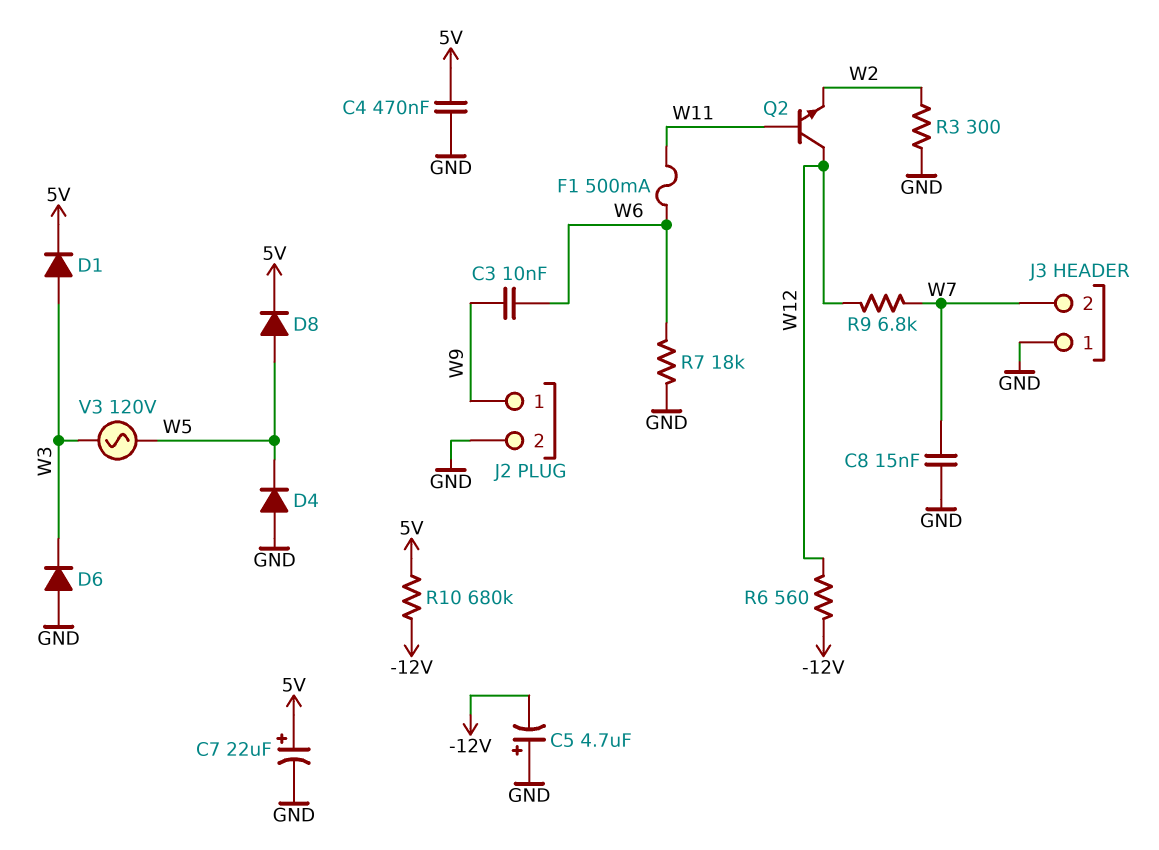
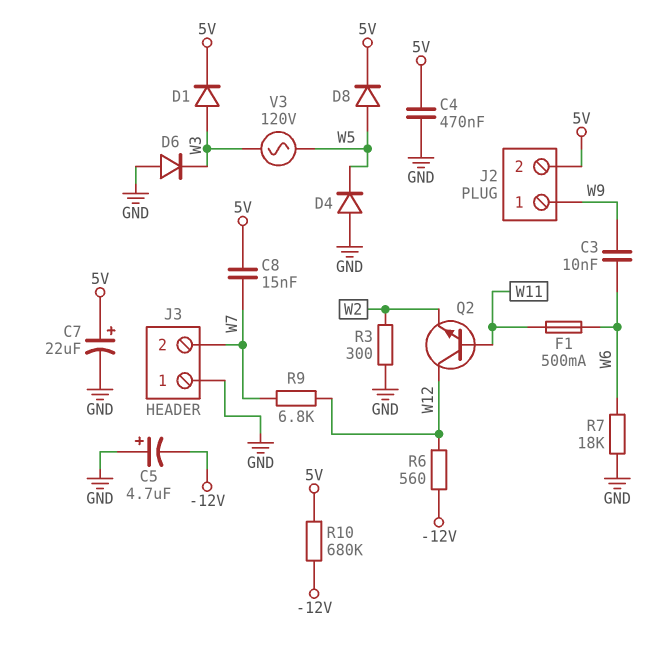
C8: 15nF (GND, W7) -> 15nF (5V, W7)
J2 pin 2: GND -> 5V

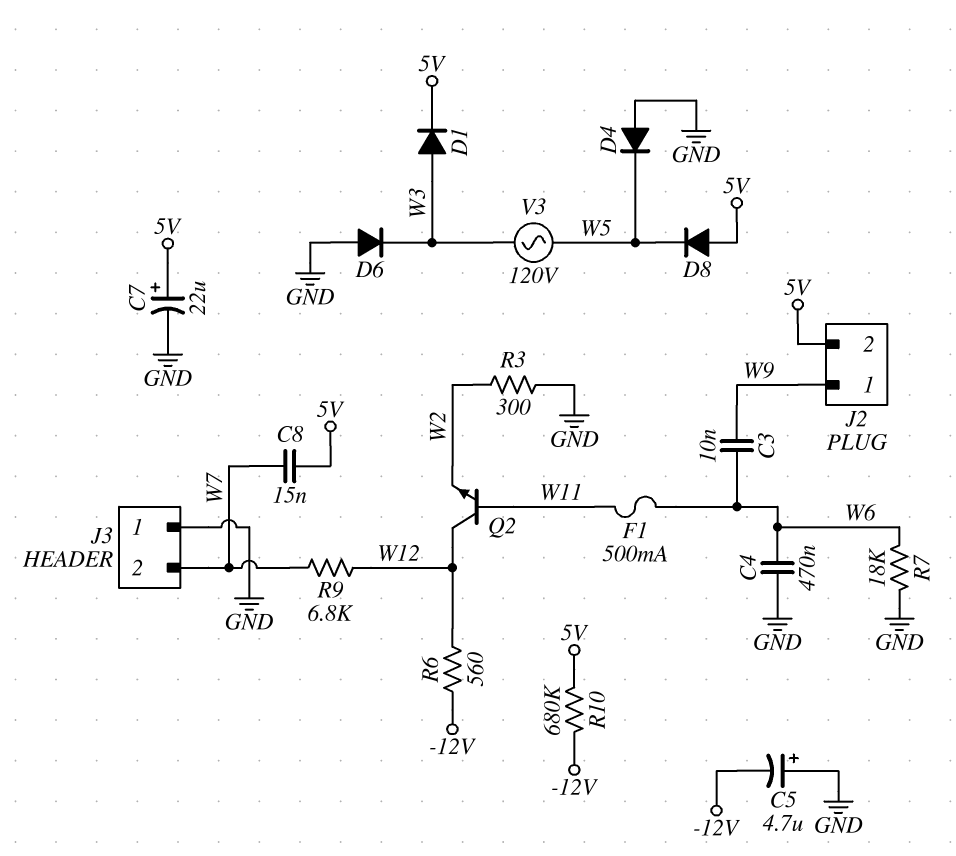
C4: 470nF (5V, GND) -> 470nF (GND, W6)
D8: diode (A W5, K 5V) -> diode (A 5V, K W5)

